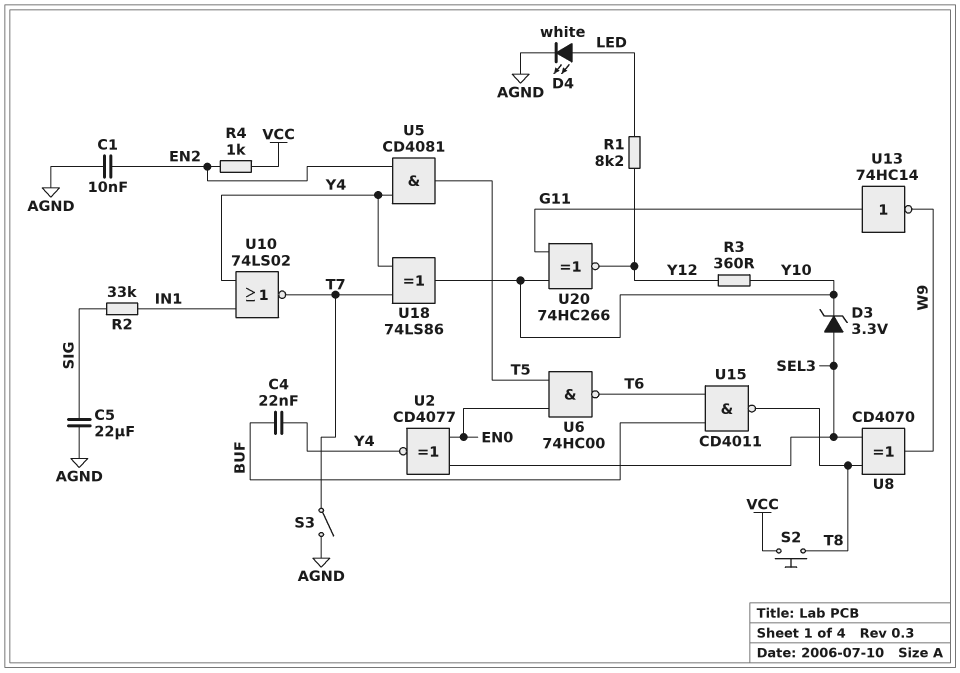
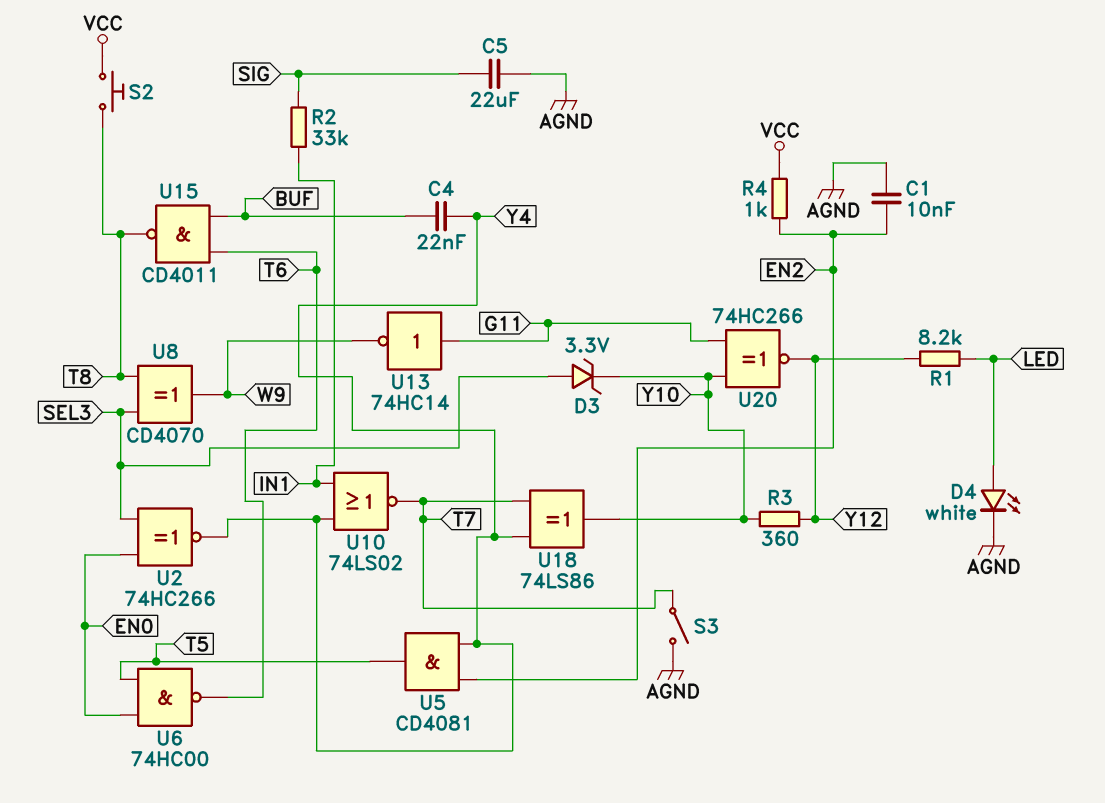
U2: XNOR CD4077 (in EN0, in SEL3, out Y4) -> XNOR 74HC266 (in EN0, in SEL3, out Y4)

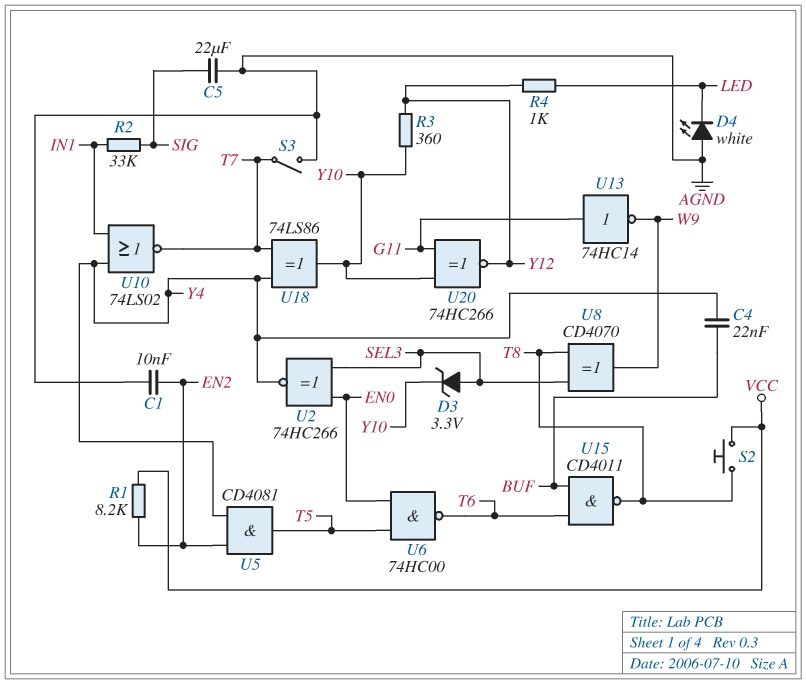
D4: LED white (A LED, K AGND) -> LED white (A AGND, K LED)
R1: 8.2k (LED, Y12) -> 8.2k (EN2, VCC)
R4: 1k (EN2, VCC) -> 1k (LED, Y12)

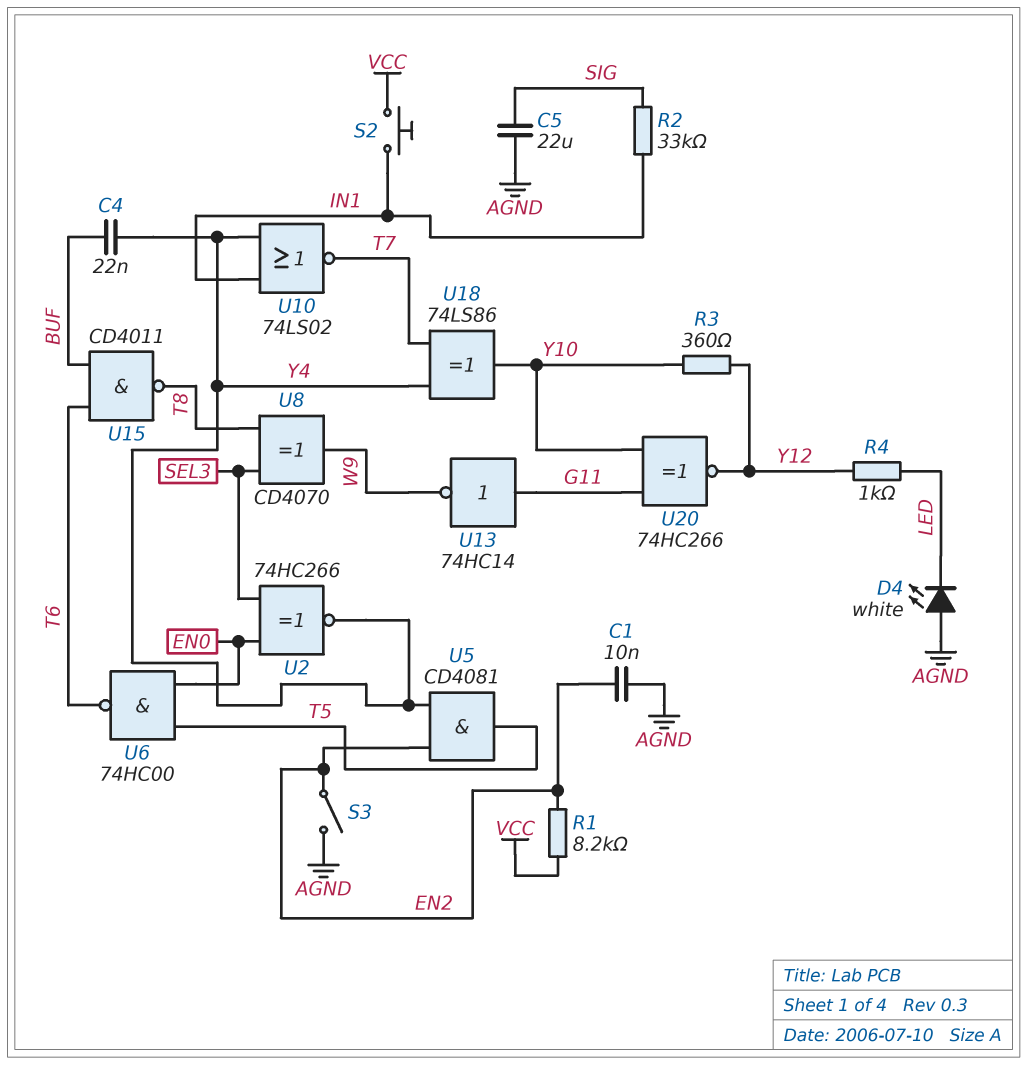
D3: zener 3.3V (A SEL3, K Y10) -> none
S2: button (T8, VCC) -> button (IN1, VCC)
S3: switch (AGND, T7) -> switch (AGND, EN2)

